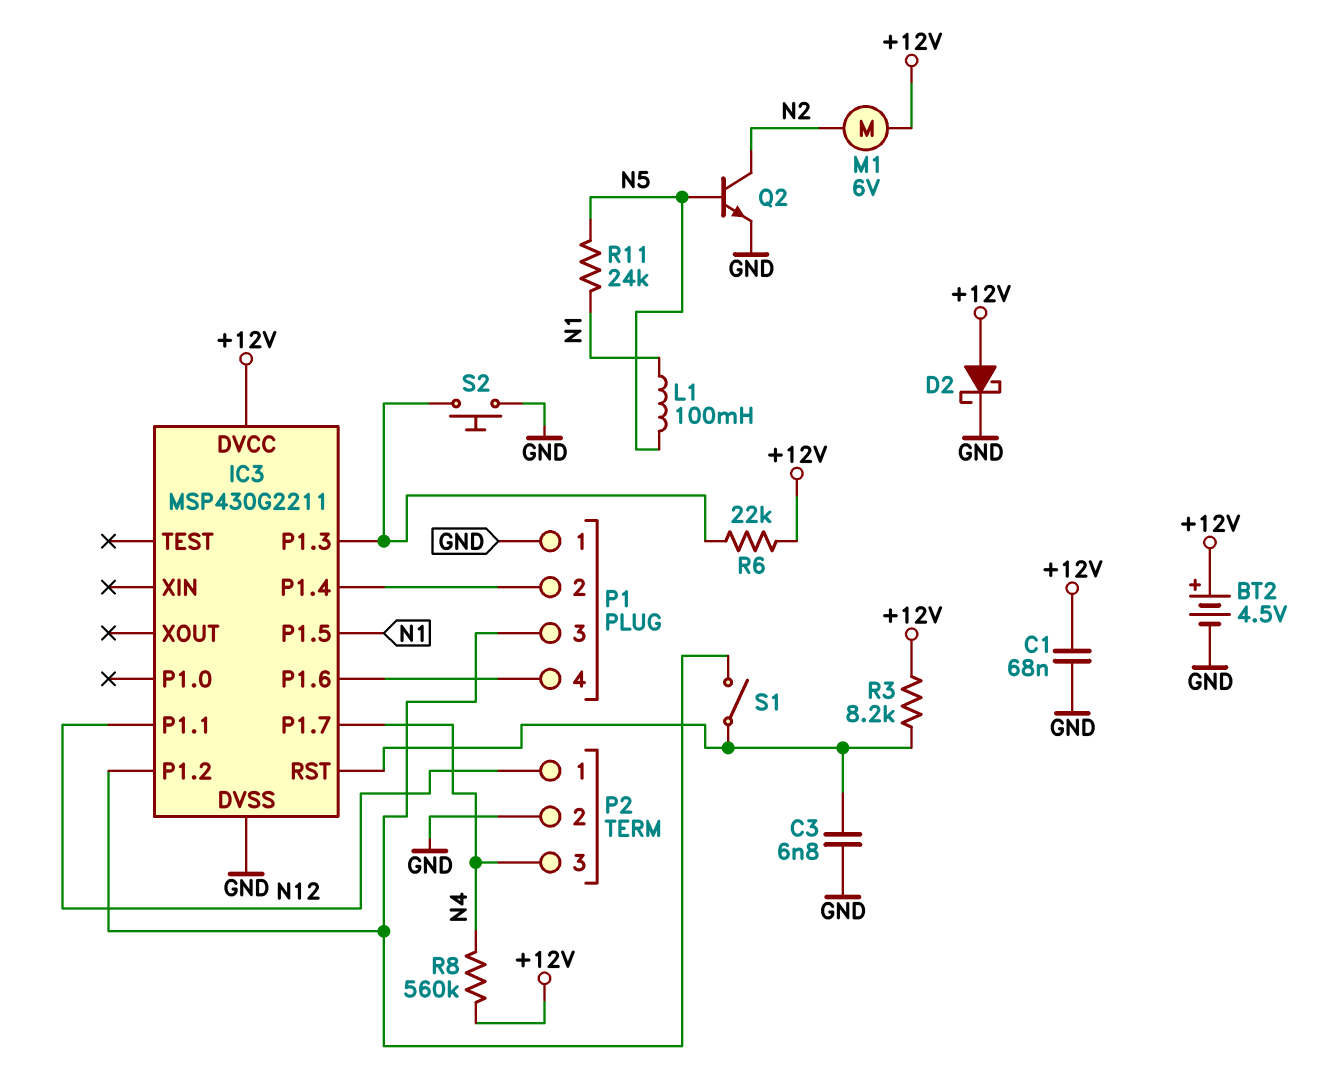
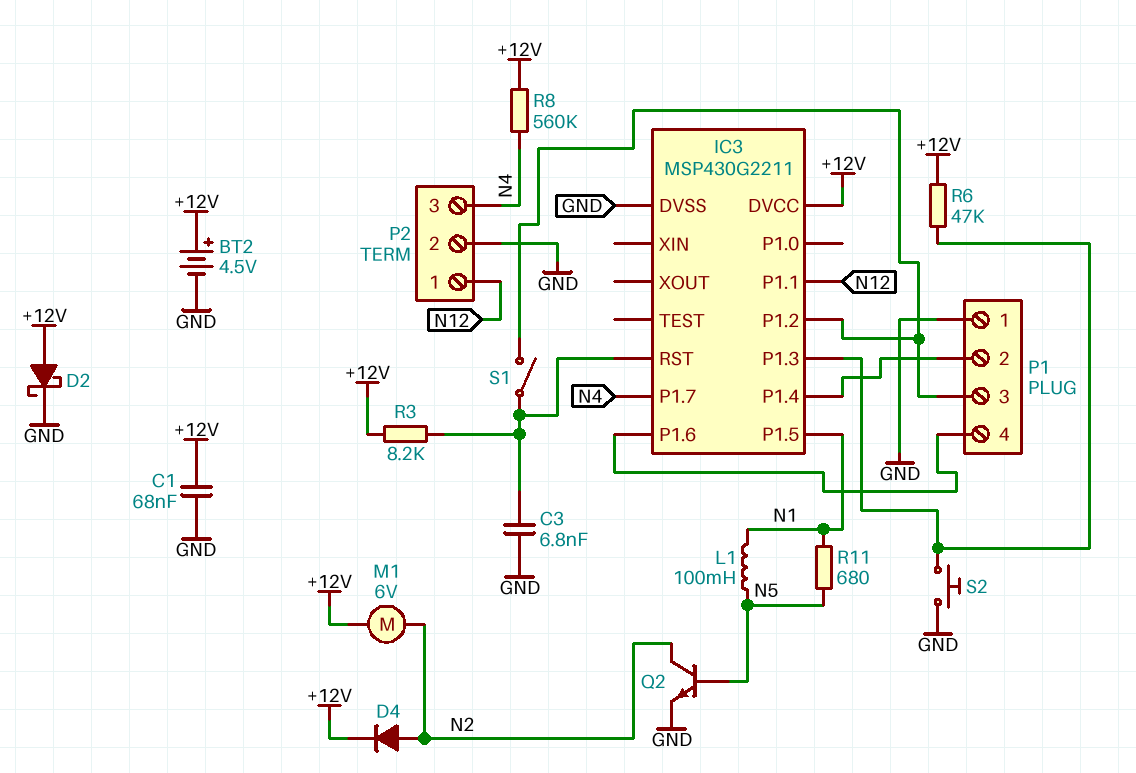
D4: none -> diode (A N2, K +12V)
R6: 22k (+12V, IC3/P1.3) -> 47k (+12V, IC3/P1.3)
R11: 24k (N1, N5) -> 680 (N1, N5)

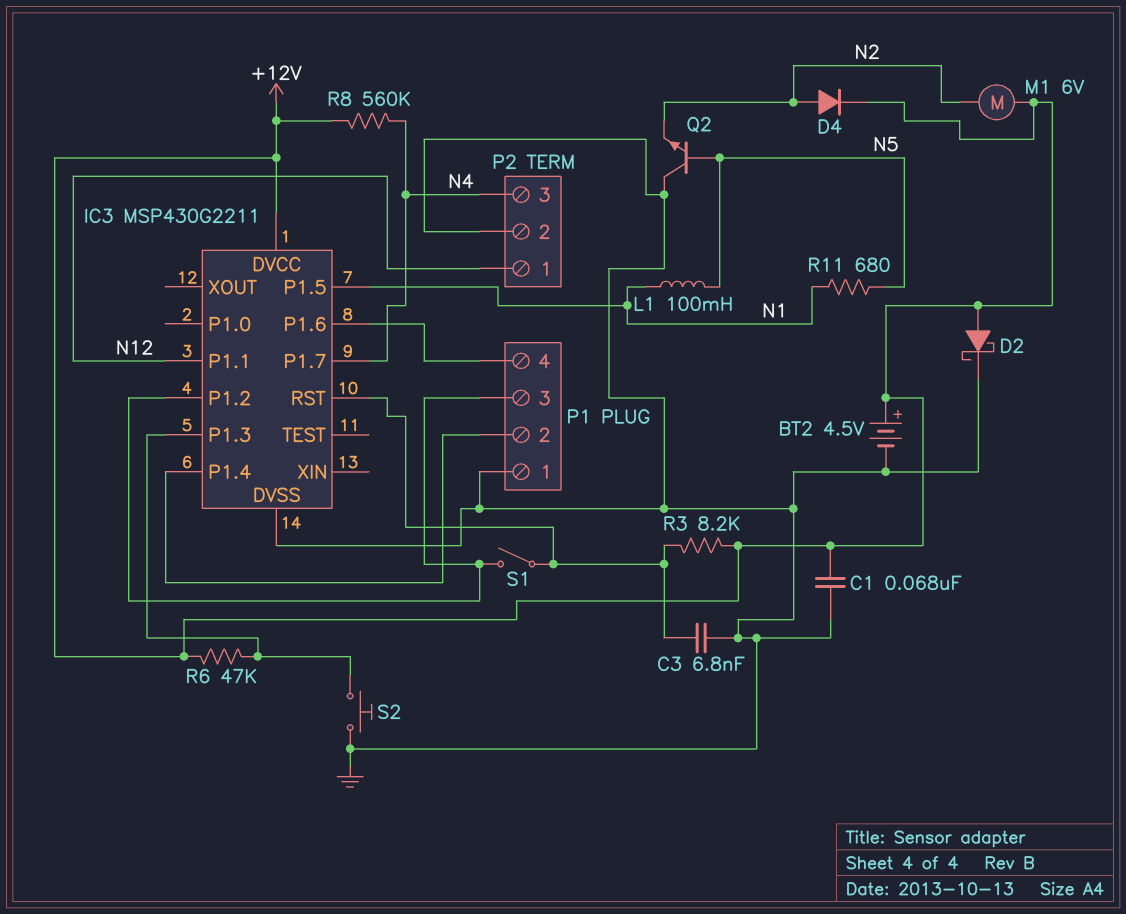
Q2: NPN (B N5, C N2, E GND) -> NPN (B N5, C GND, E N2)

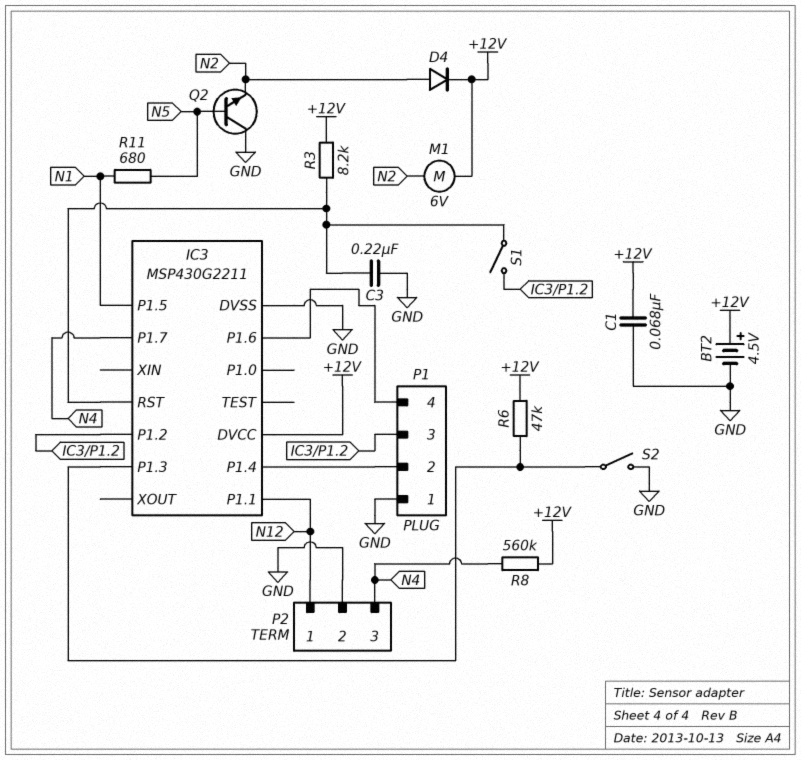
C3: 6.8nF (GND, IC3/RST) -> 220nF (GND, IC3/RST)
D2: schottky (A +12V, K GND) -> none
L1: 100mH (N1, N5) -> none
S2: button (GND, IC3/P1.3) -> switch (GND, IC3/P1.3)

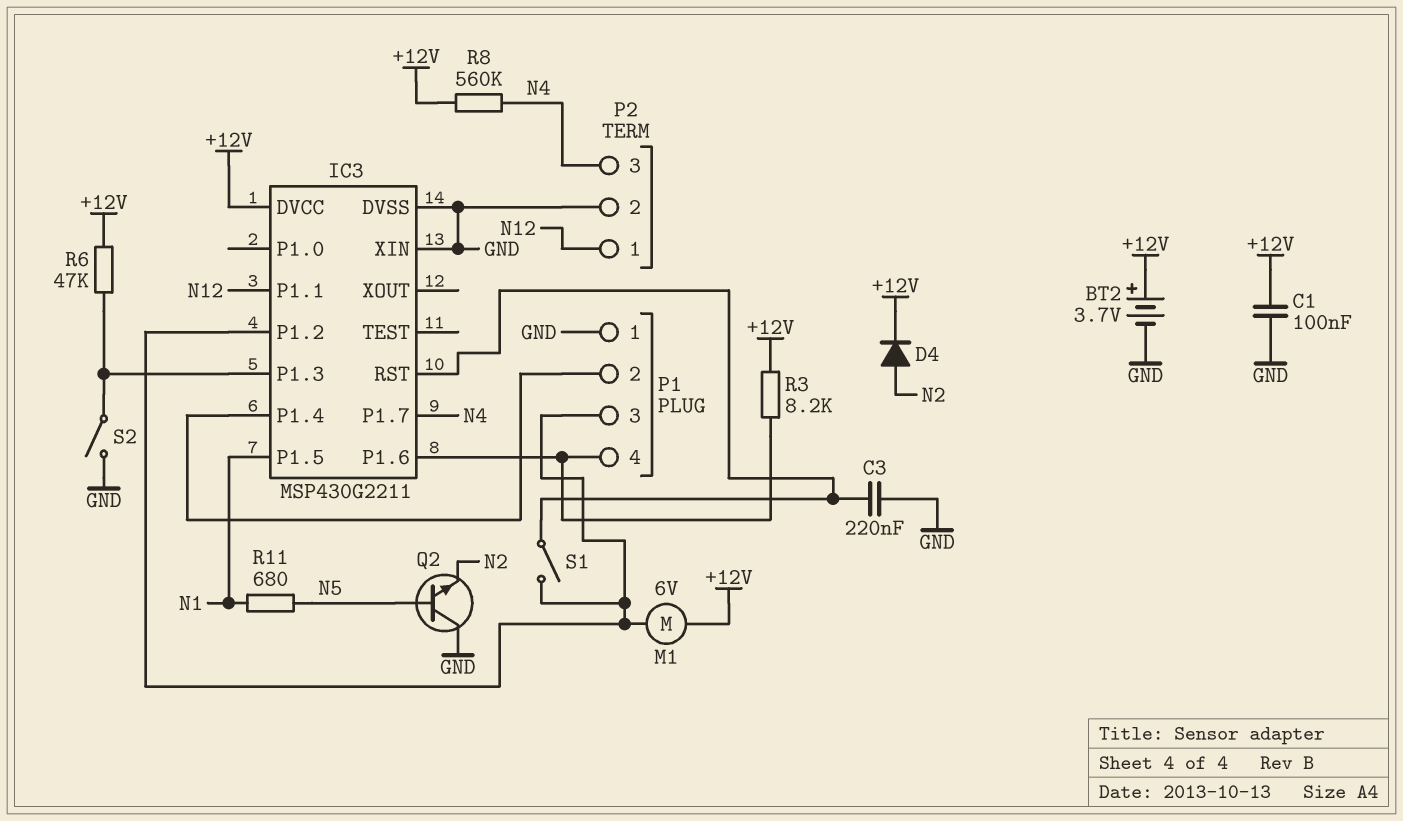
BT2: 4.5V (plus +12V, minus GND) -> 3.7V (plus +12V, minus GND)
C1: 68nF (+12V, GND) -> 100nF (+12V, GND)
IC3 pin XIN: none -> GND
M1: motor 6V (+12V, N2) -> motor 6V (+12V, IC3/P1.2)
R3: 8.2k (+12V, IC3/RST) -> 8.2k (+12V, IC3/P1.6)

